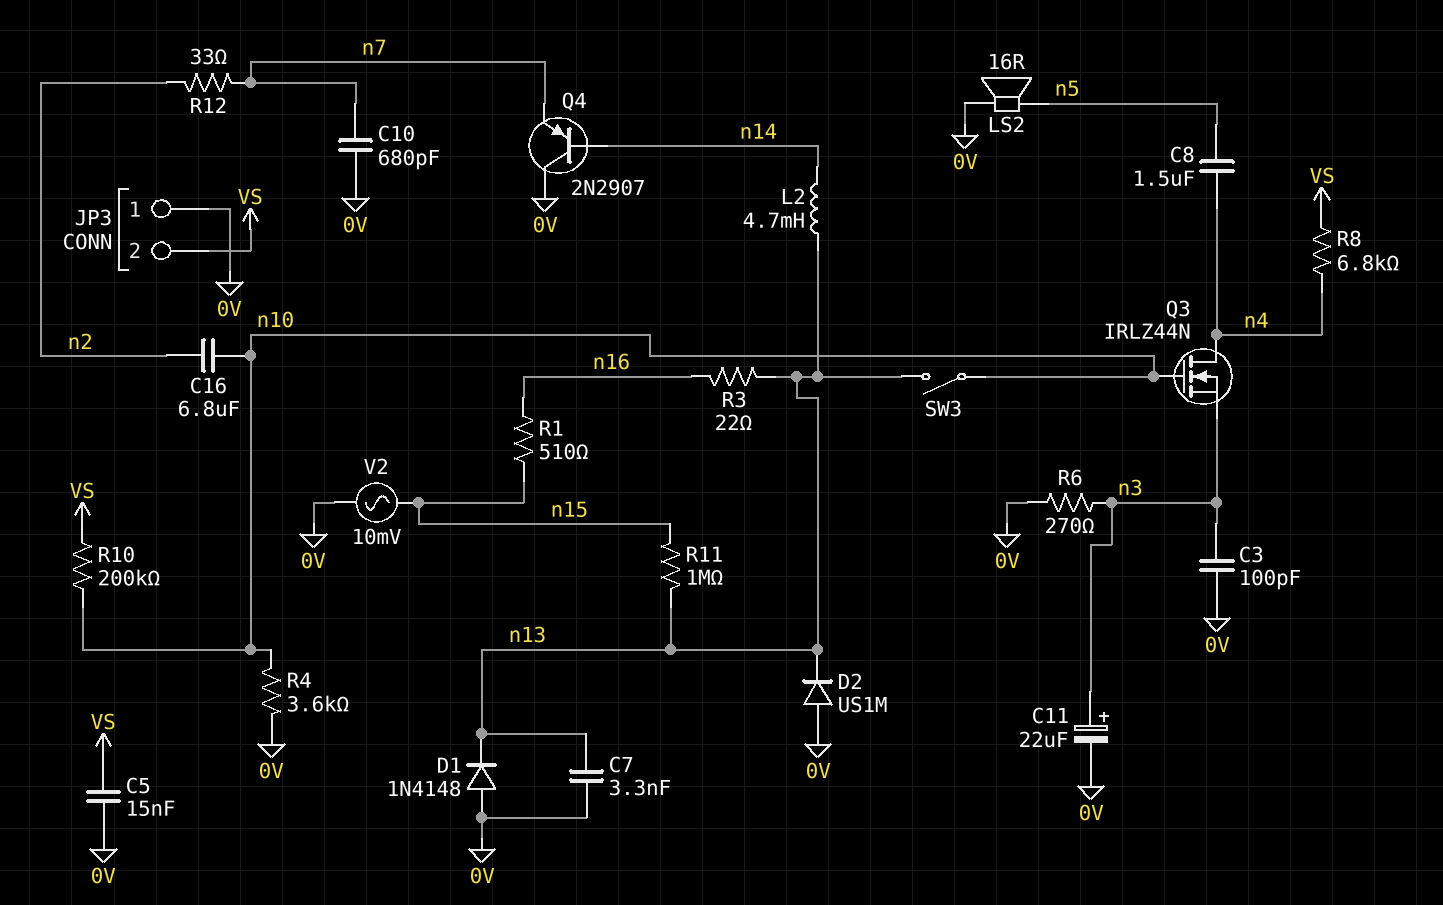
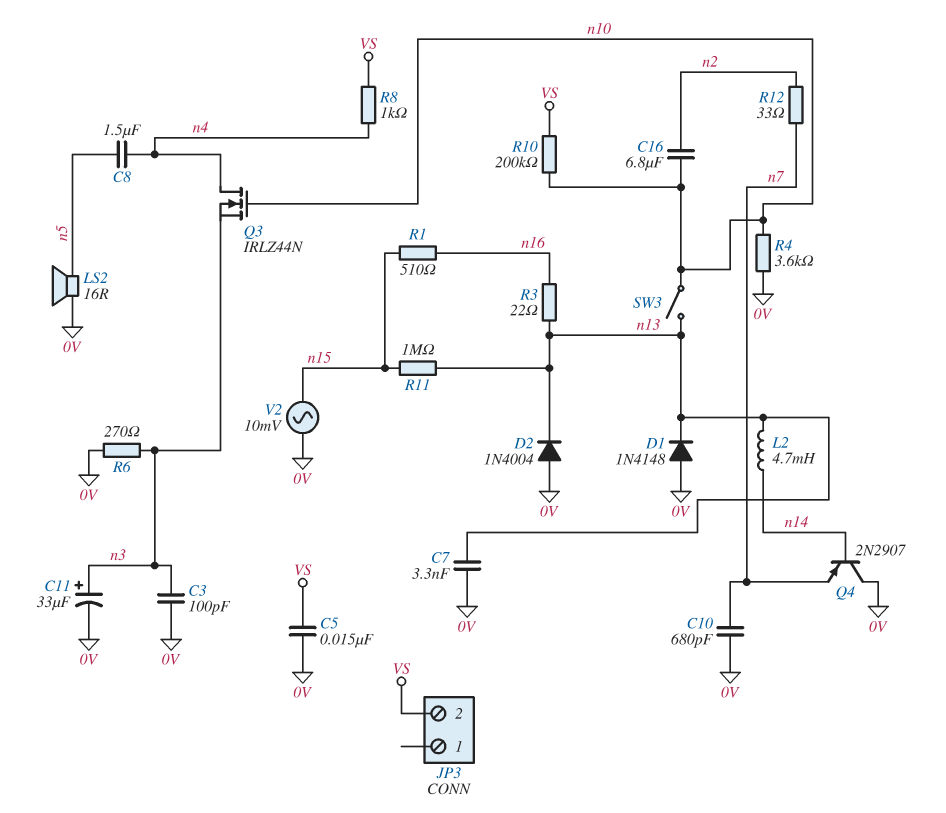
C11: 22uF (plus n3, minus 0V) -> 33uF (plus n3, minus 0V)
D2: diode US1M (A 0V, K n13) -> diode 1N4004 (A 0V, K n13)
JP3 pin 1: 0V -> none
R8: 6.8k (VS, n4) -> 1k (VS, n4)

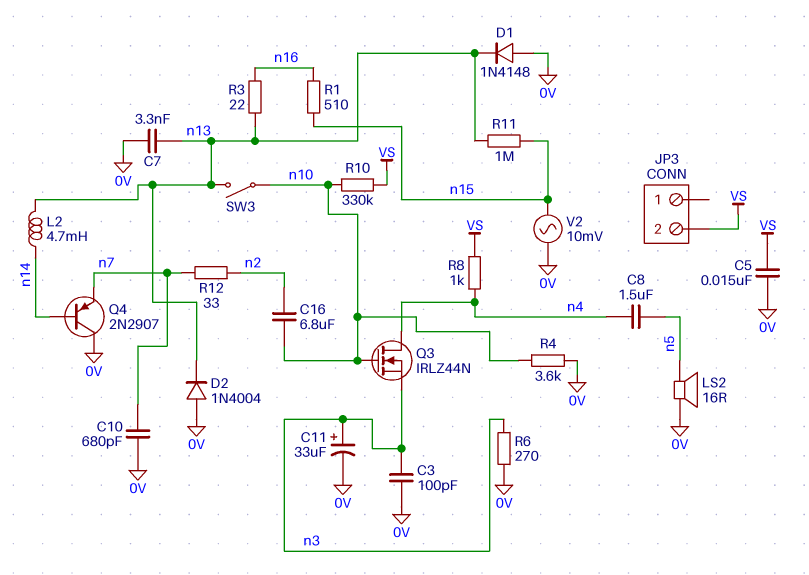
R10: 200k (VS, n10) -> 330k (VS, n10)

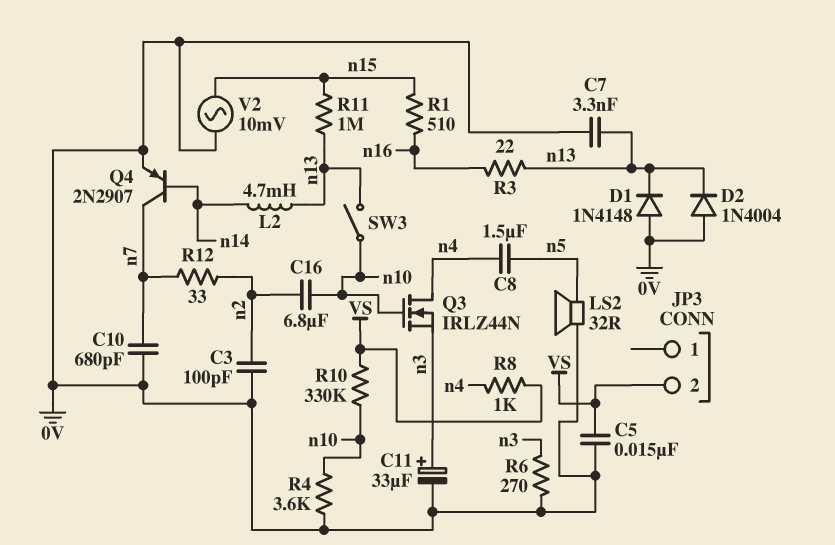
C3: 100pF (0V, n3) -> 100pF (0V, n2)
LS2: speaker 16R (0V, n5) -> speaker 32R (0V, n5)
Q4: PNP 2N2907 (B n14, C 0V, E n7) -> PNP 2N2907 (B n14, C n7, E 0V)

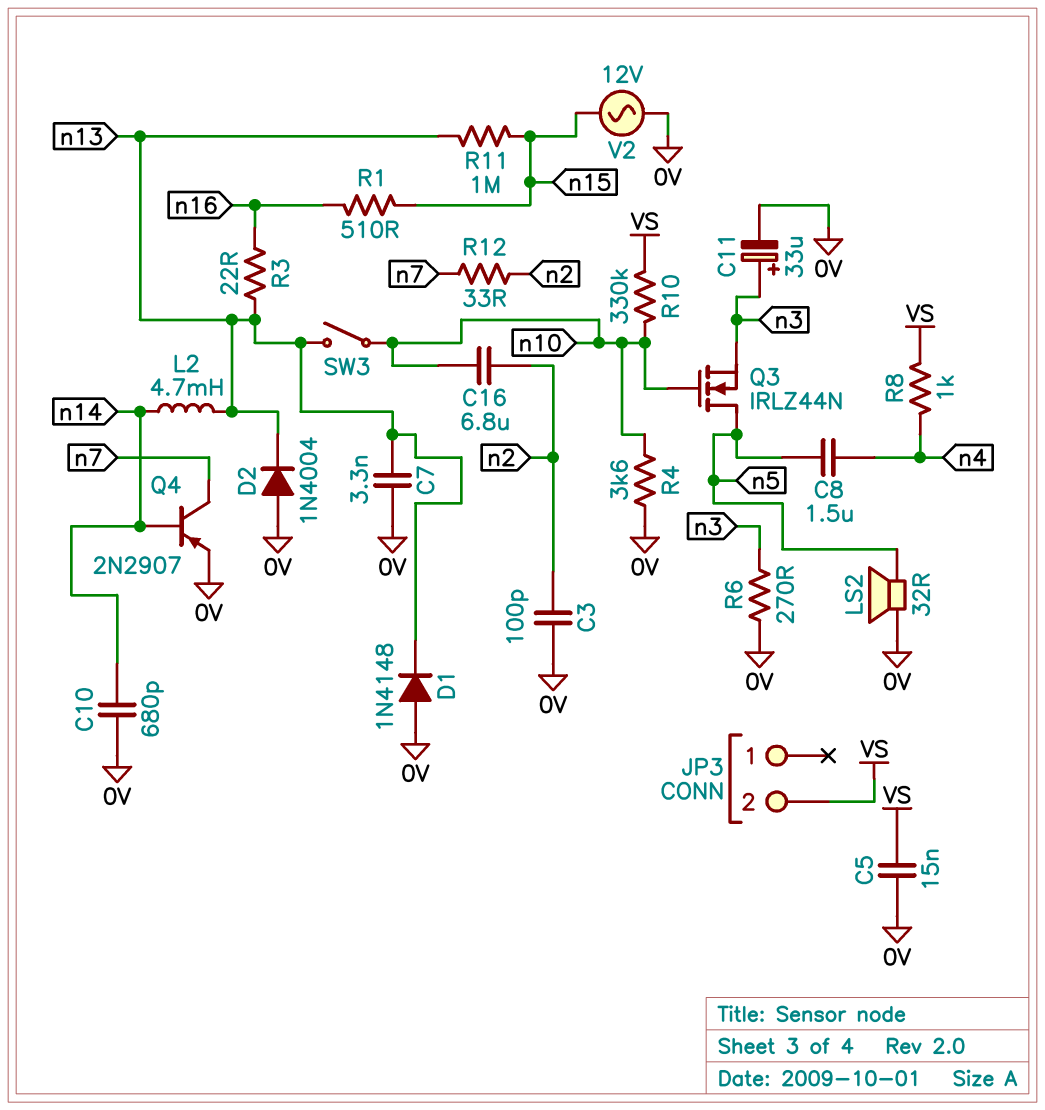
C10: 680pF (0V, n7) -> 680pF (0V, n14)
Q3: NMOS IRLZ44N (G n10, D n4, S n3) -> NMOS IRLZ44N (G n10, D n5, S n3)
V2: AC 10mV (0V, n15) -> AC 12V (0V, n15)

